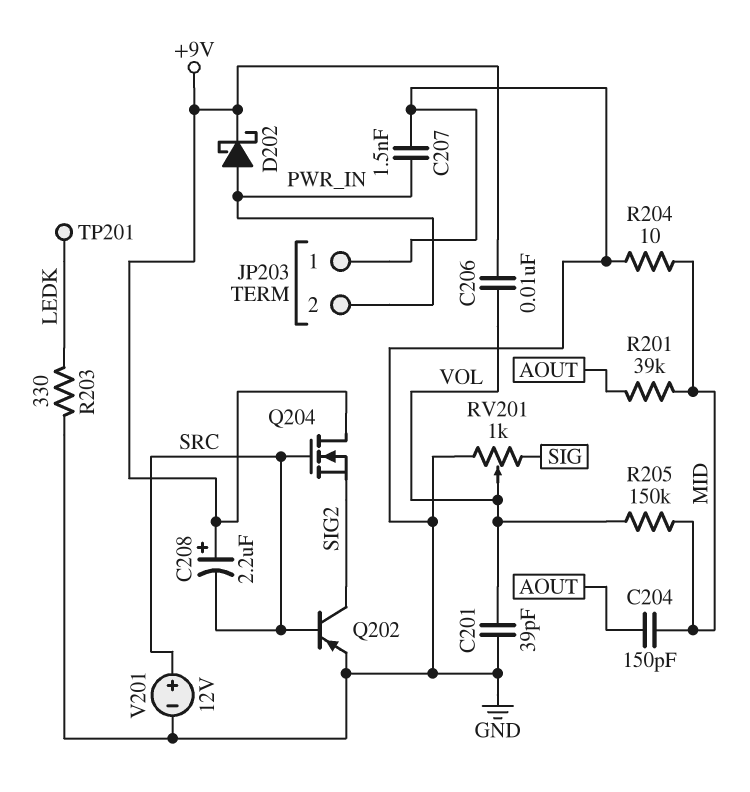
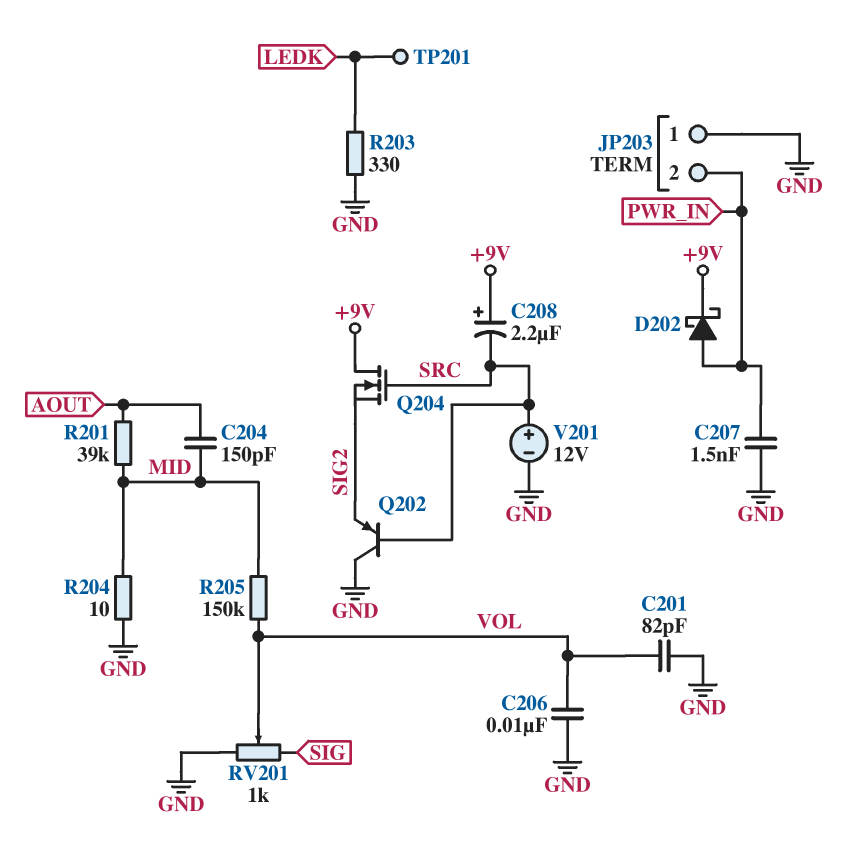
C201: 39pF (GND, VOL) -> 82pF (GND, VOL)
C206: 10nF (+9V, VOL) -> 10nF (GND, VOL)
Q202: PNP (B SRC, C SIG2, E GND) -> PNP (B SRC, C GND, E SIG2)

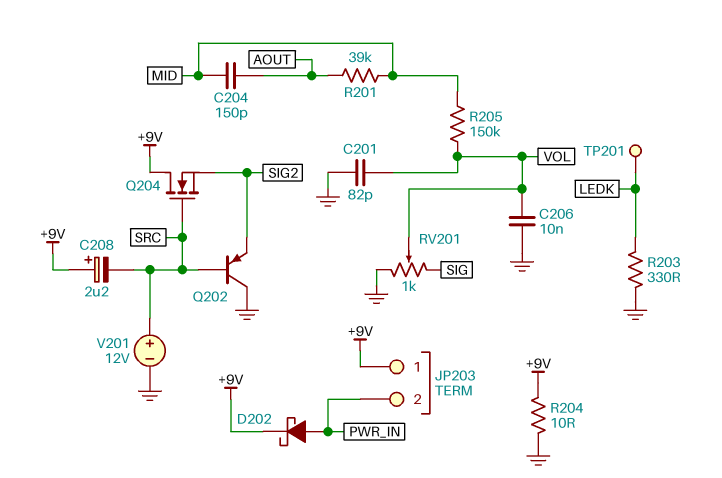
C207: 1.5nF (GND, PWR_IN) -> none
JP203 pin 1: GND -> +9V
R204: 10 (GND, MID) -> 10 (+9V, GND)

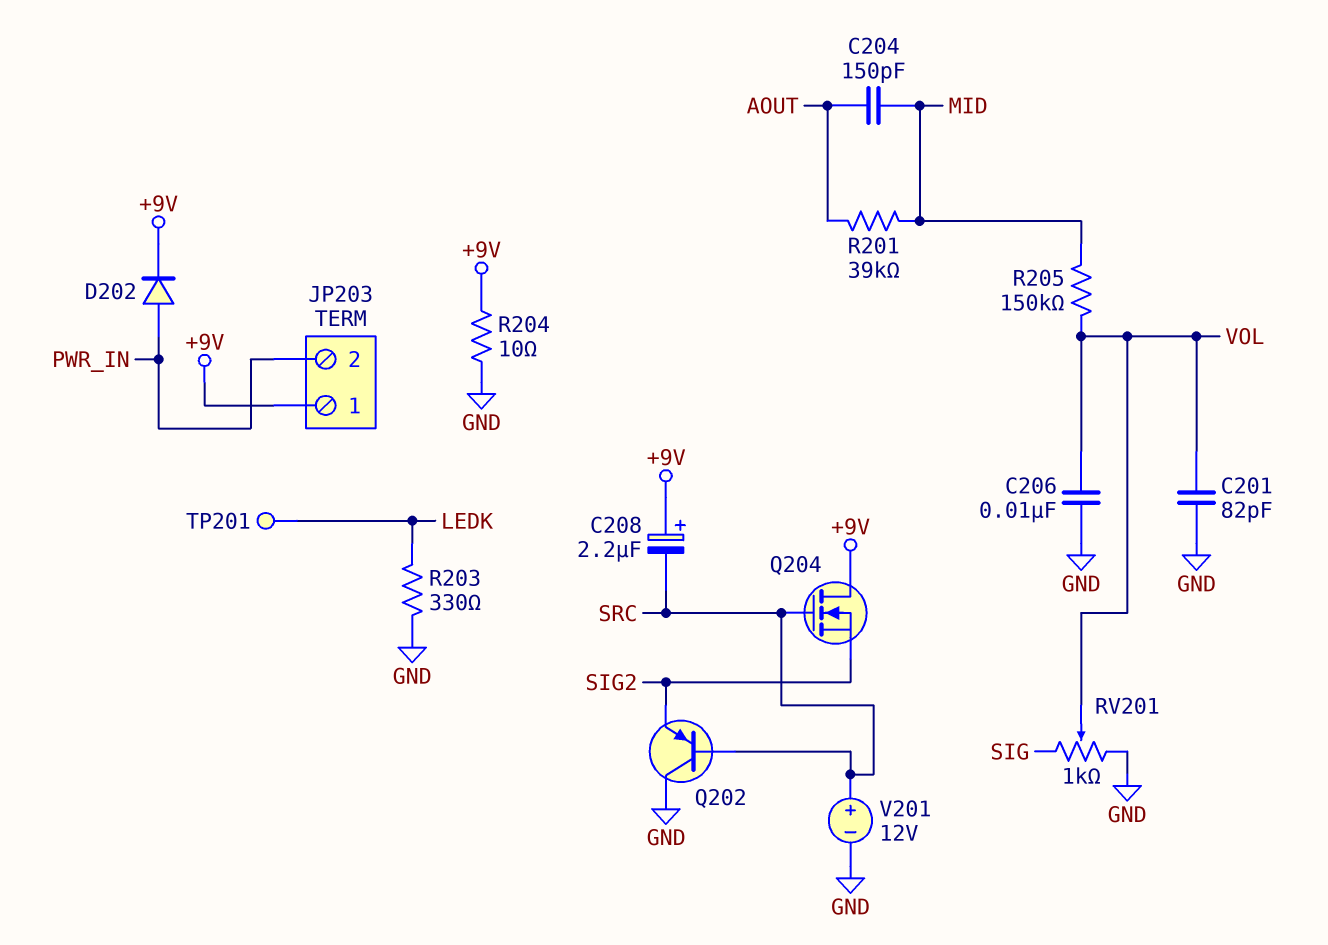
D202: schottky (A PWR_IN, K +9V) -> diode (A PWR_IN, K +9V)

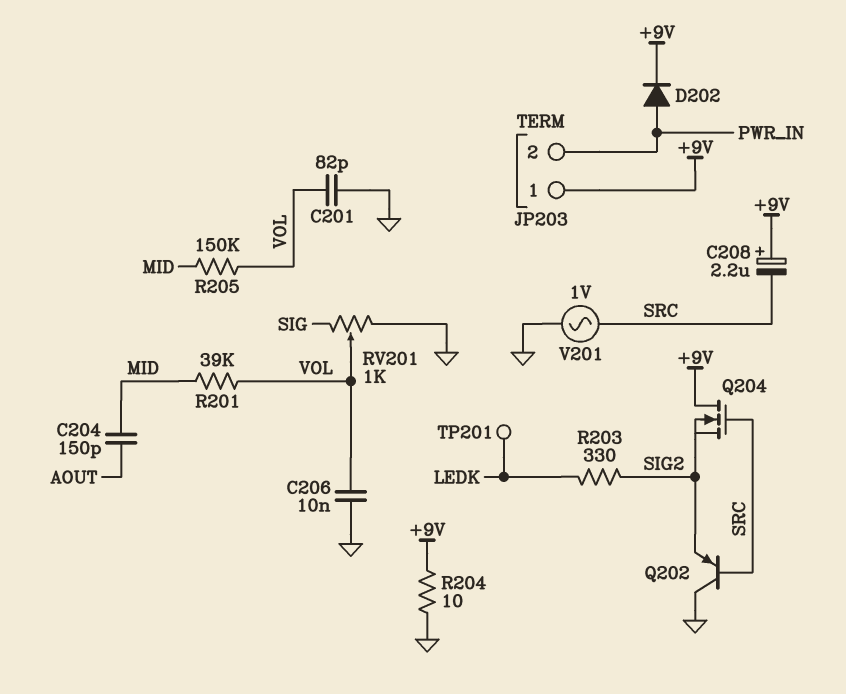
R201: 39k (AOUT, MID) -> 39k (MID, VOL)
R203: 330 (GND, LEDK) -> 330 (LEDK, SIG2)
V201: 12V (plus SRC, minus GND) -> AC 1V (GND, SRC)

